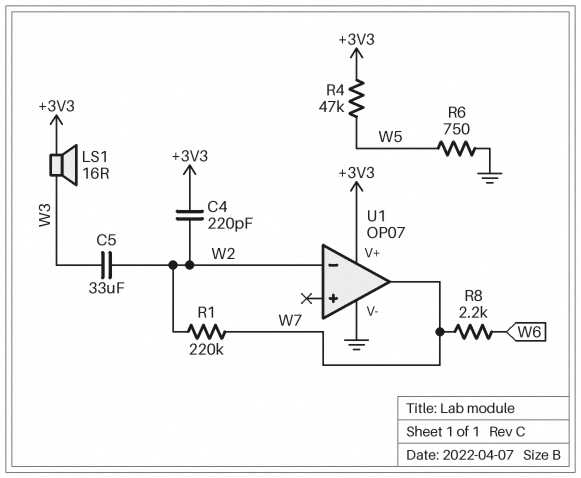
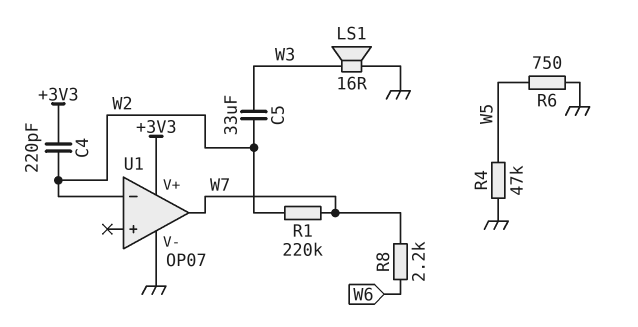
LS1: speaker 16R (+3V3, W3) -> speaker 16R (GND, W3)
R4: 47k (+3V3, W5) -> 47k (GND, W5)

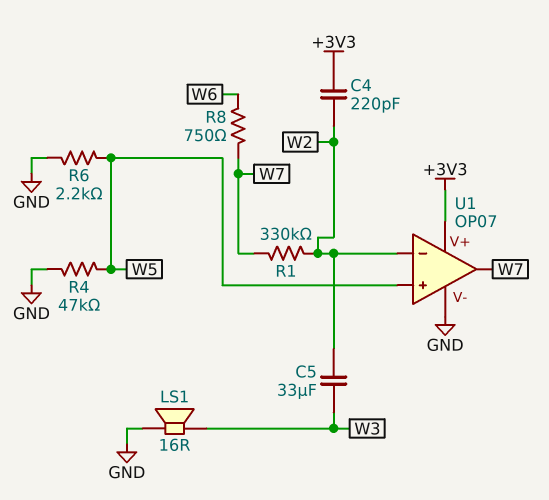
R1: 220k (W2, W7) -> 330k (W2, W7)
R6: 750 (GND, W5) -> 2.2k (GND, W5)
R8: 2.2k (W6, W7) -> 750 (W6, W7)
U1 pin in+: none -> W5

